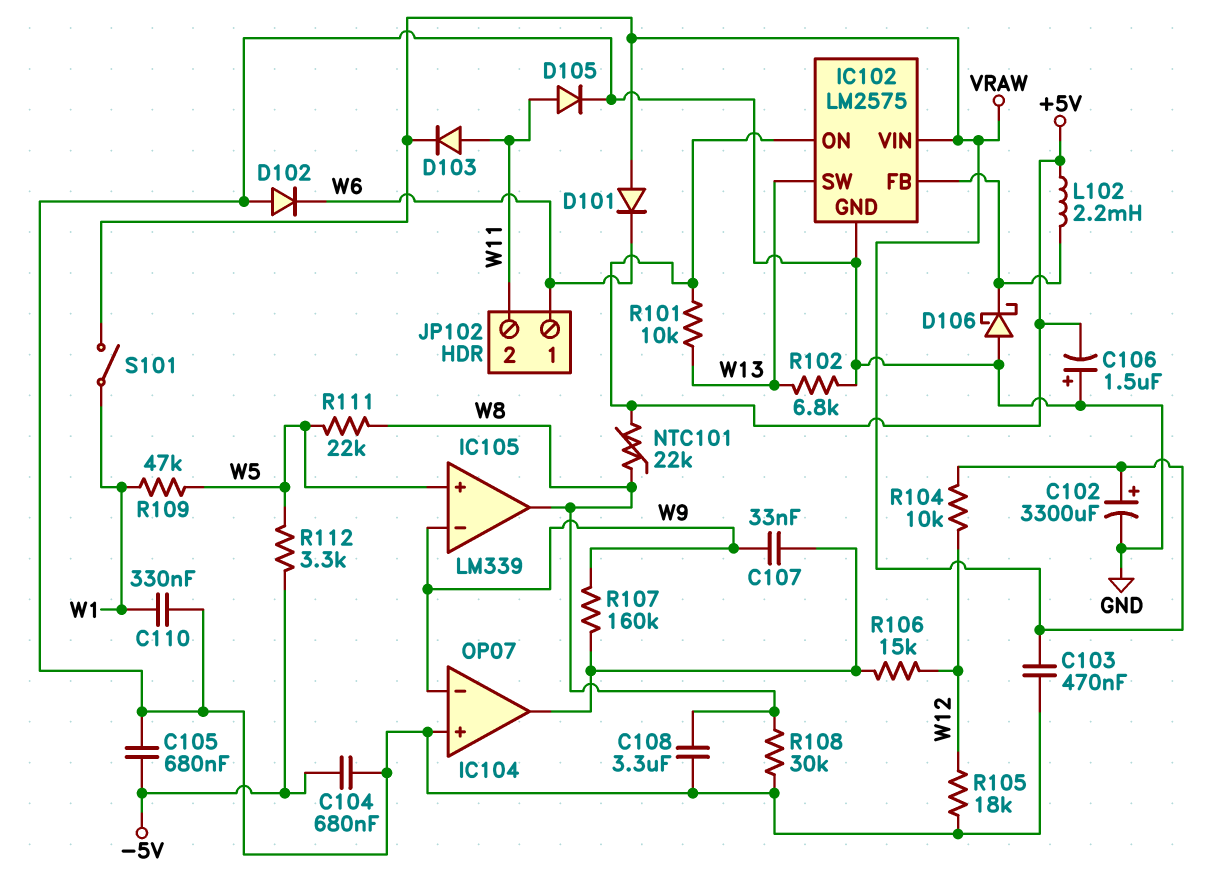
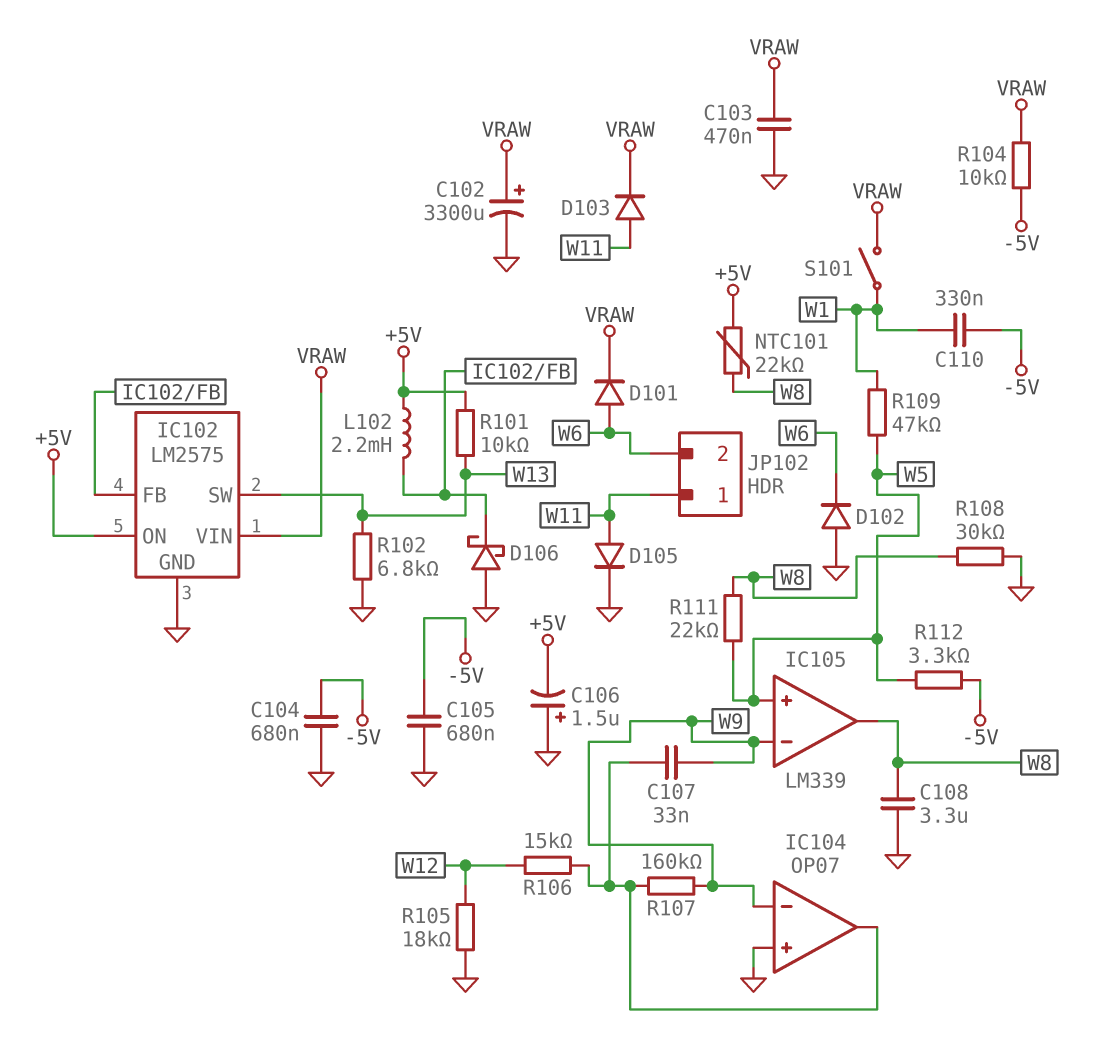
C110: 330nF (GND, W1) -> 330nF (-5V, W1)
D101: diode (A VRAW, K W6) -> diode (A W6, K VRAW)
JP102 pin 1: W6 -> W11
JP102 pin 2: W11 -> W6
R104: 10k (VRAW, W12) -> 10k (-5V, VRAW)

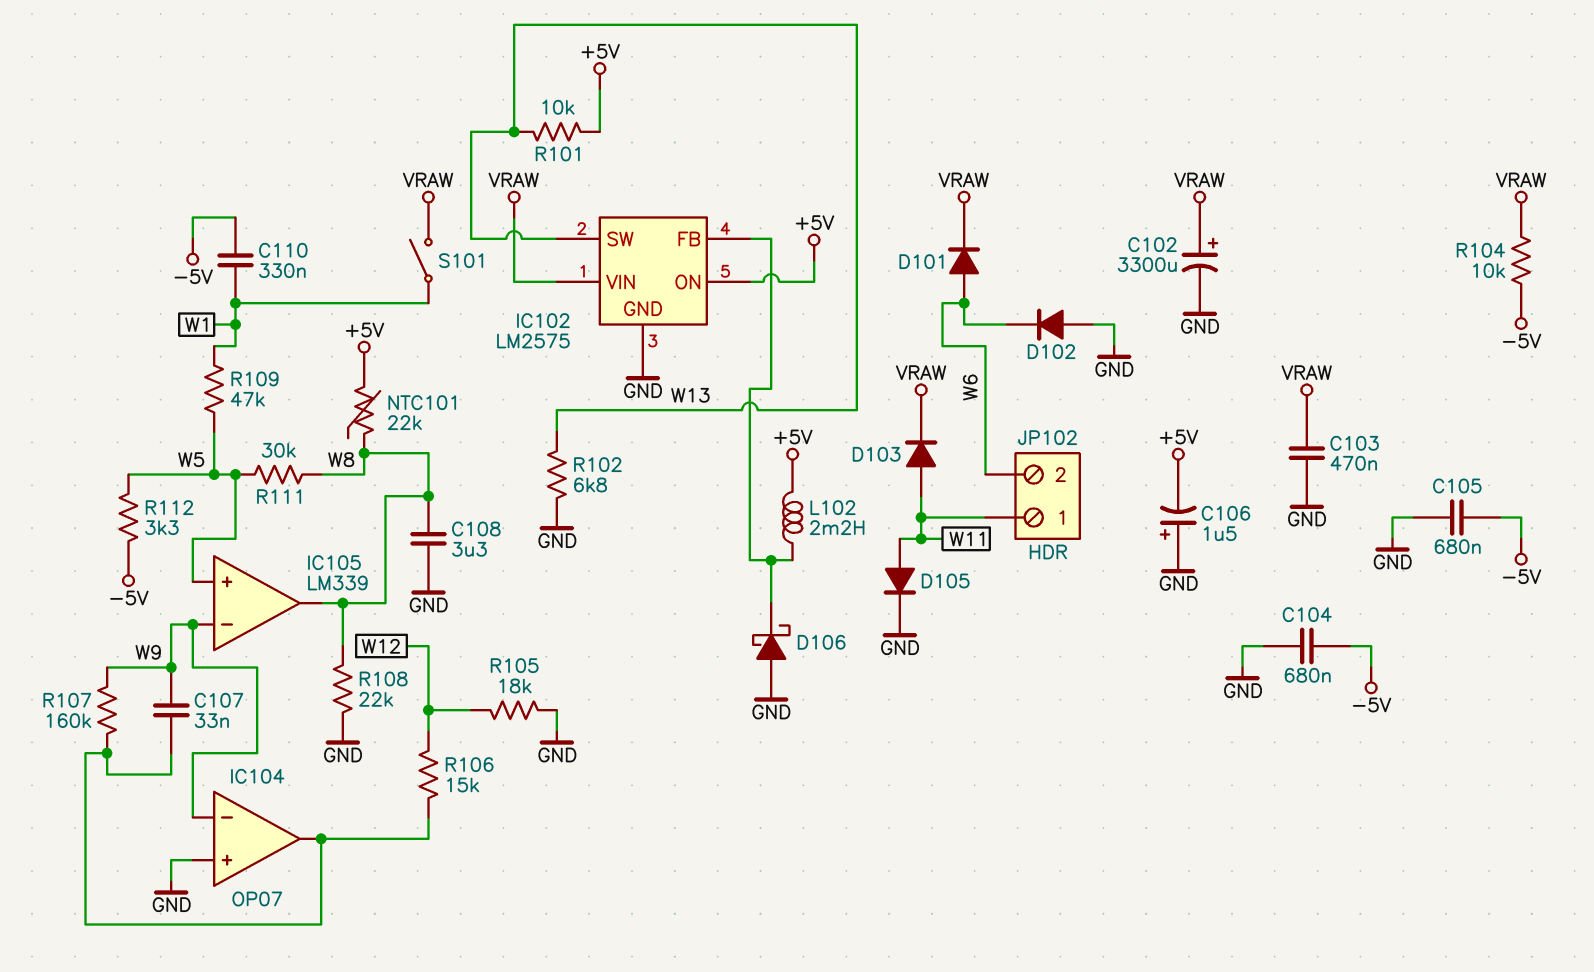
R108: 30k (GND, W8) -> 22k (GND, W8)
R111: 22k (W5, W8) -> 30k (W5, W8)

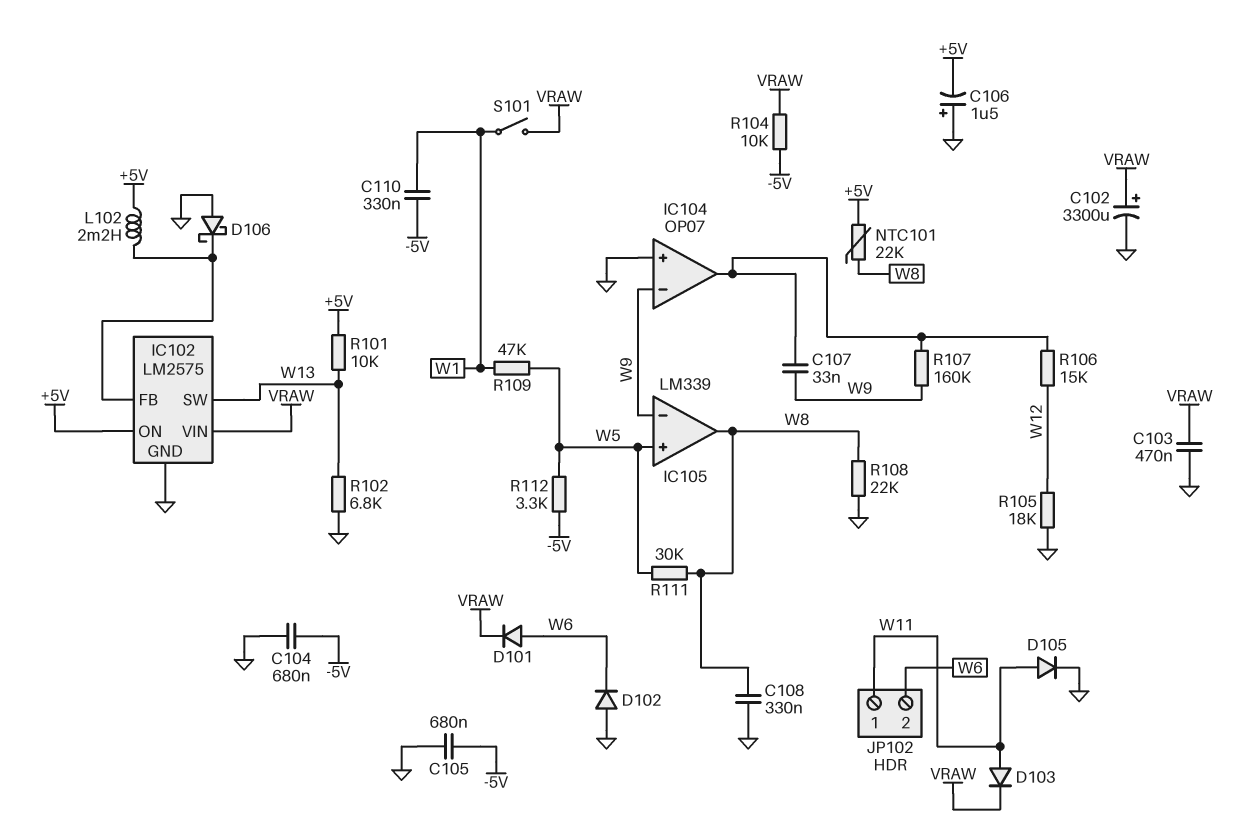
C108: 3.3uF (GND, W8) -> 330nF (GND, W8)

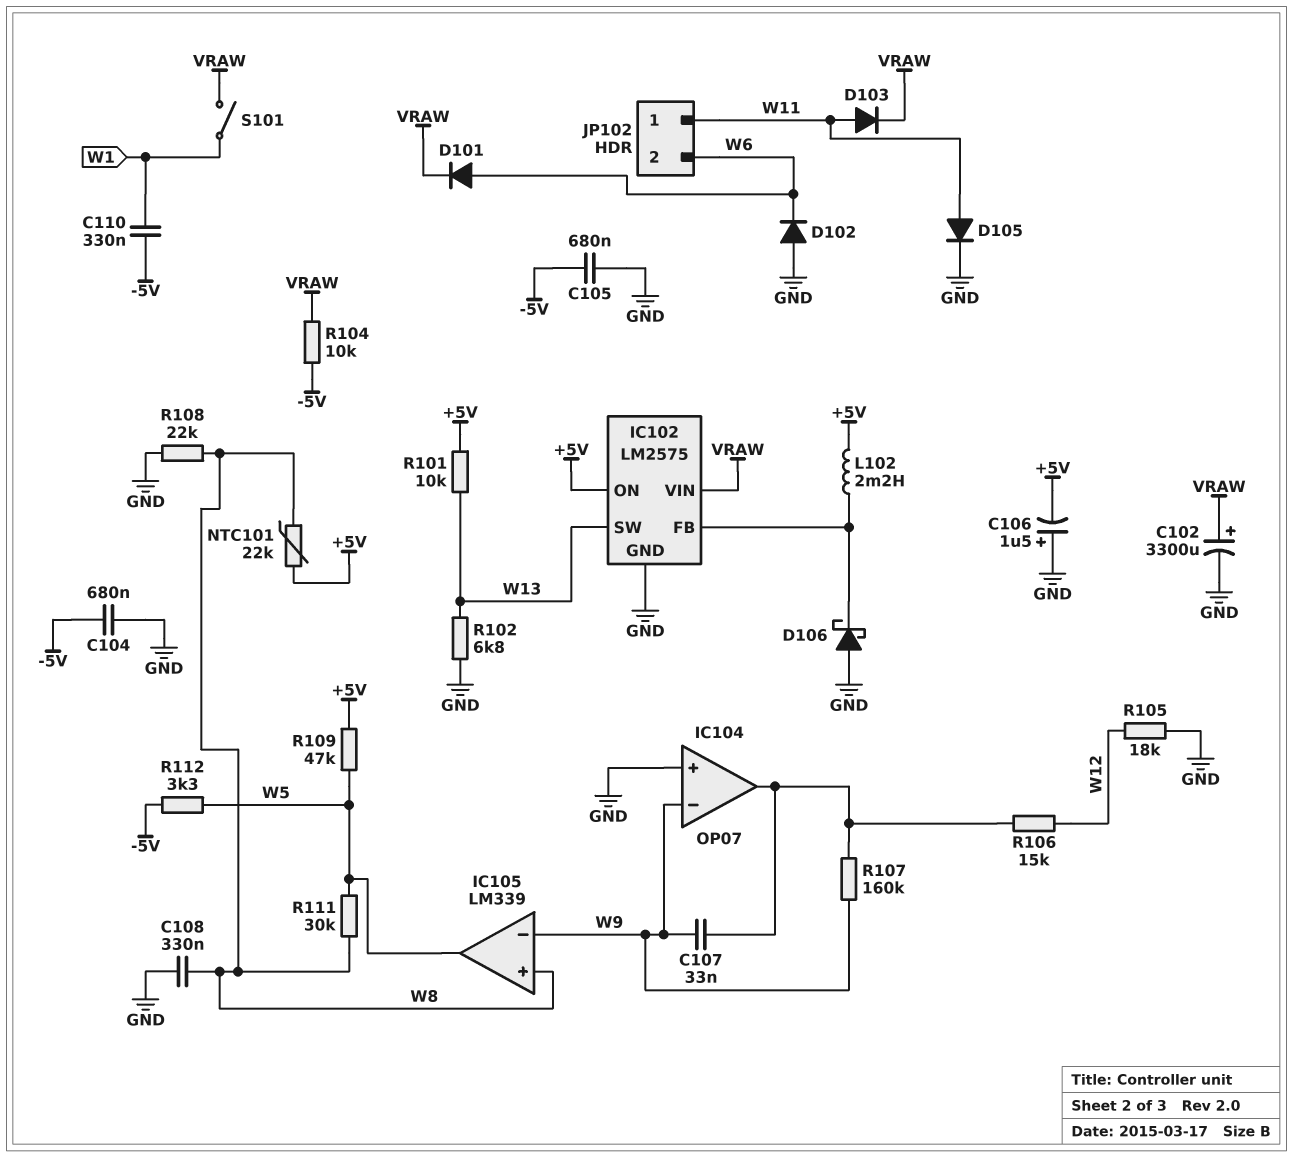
C103: 470nF (GND, VRAW) -> none
IC105 pin in+: W5 -> W8
IC105 pin out: W8 -> W5
R109: 47k (W1, W5) -> 47k (+5V, W5)

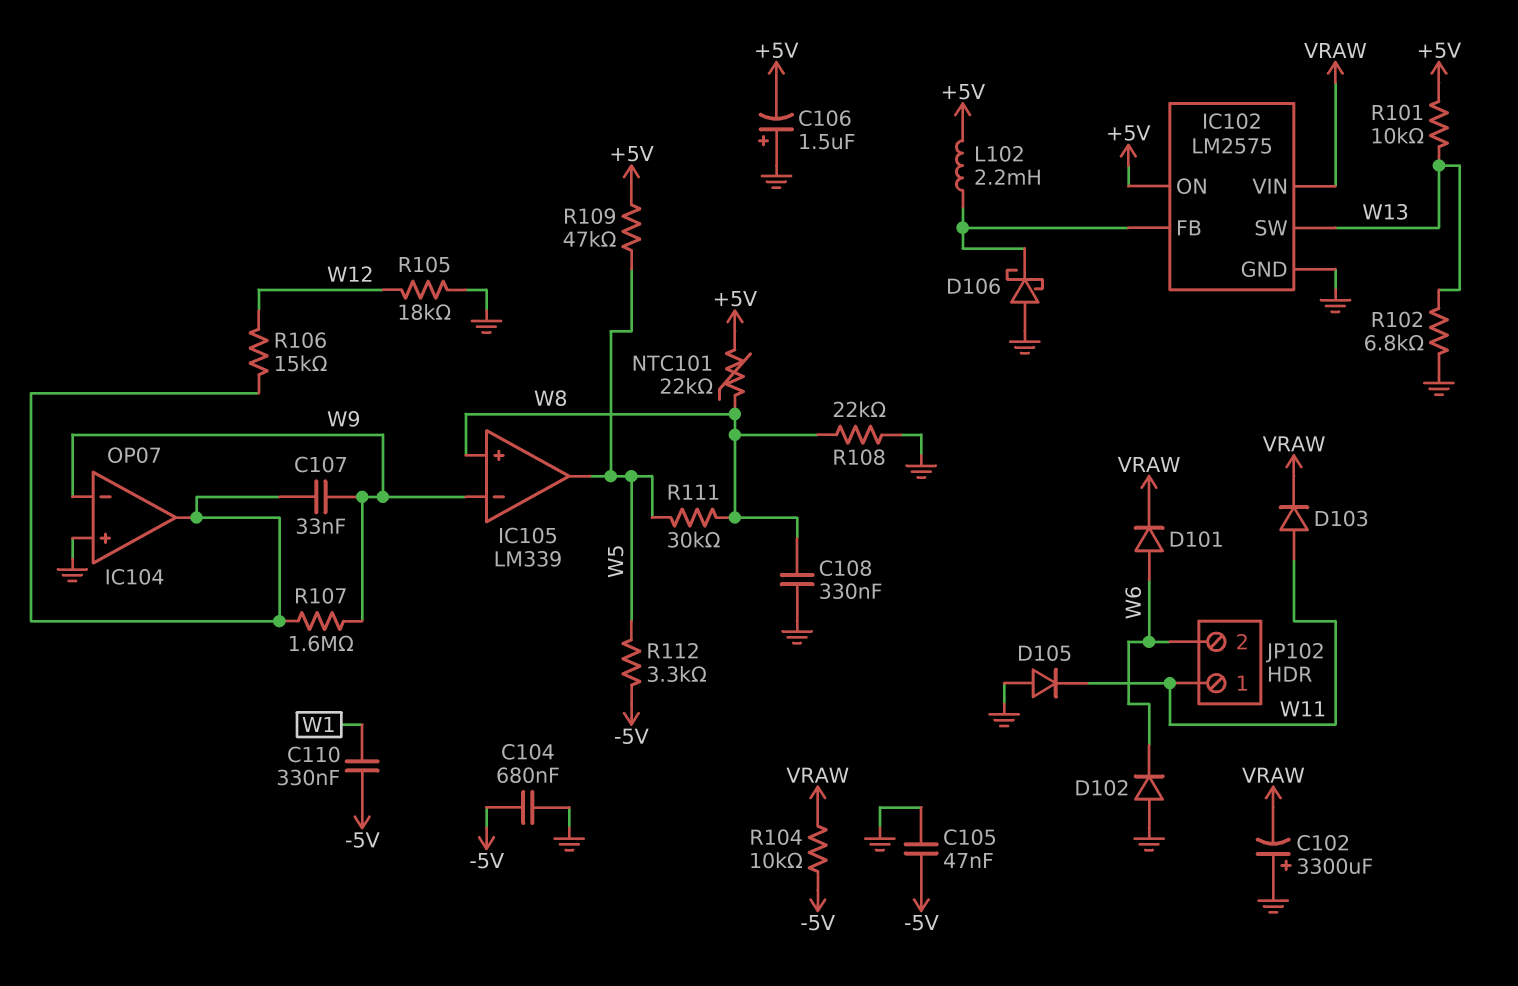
C102: 3300uF (plus VRAW, minus GND) -> 3300uF (plus GND, minus VRAW)
C105: 680nF (-5V, GND) -> 47nF (-5V, GND)
D105: diode (A W11, K GND) -> diode (A GND, K W11)
R107: 160k (IC104/out, W9) -> 1.6M (IC104/out, W9)
S101: switch (VRAW, W1) -> none

